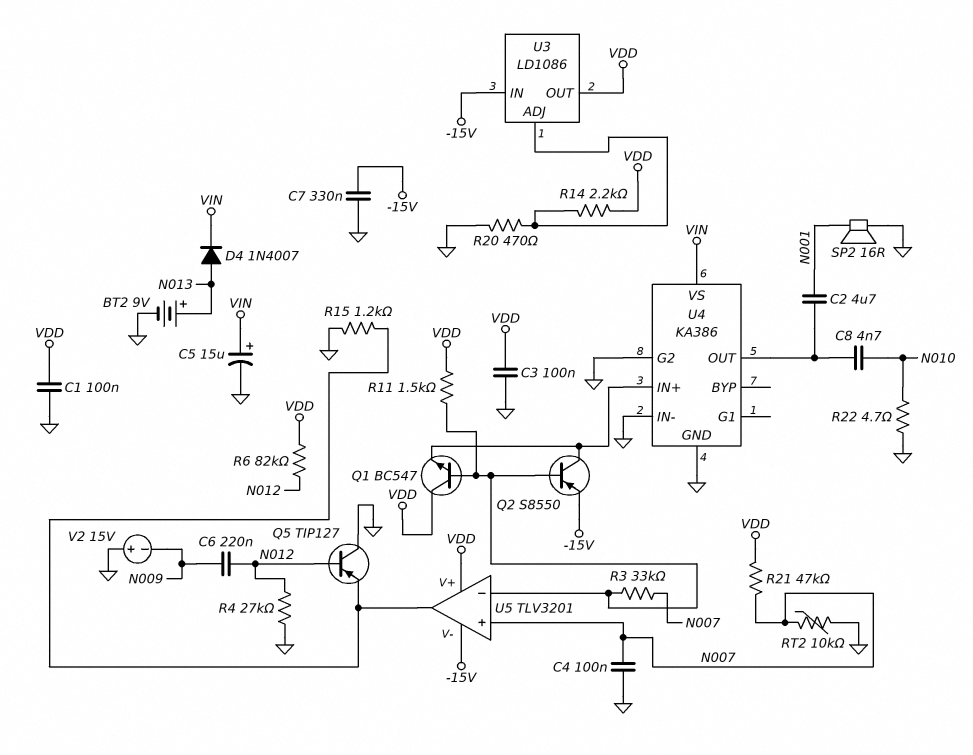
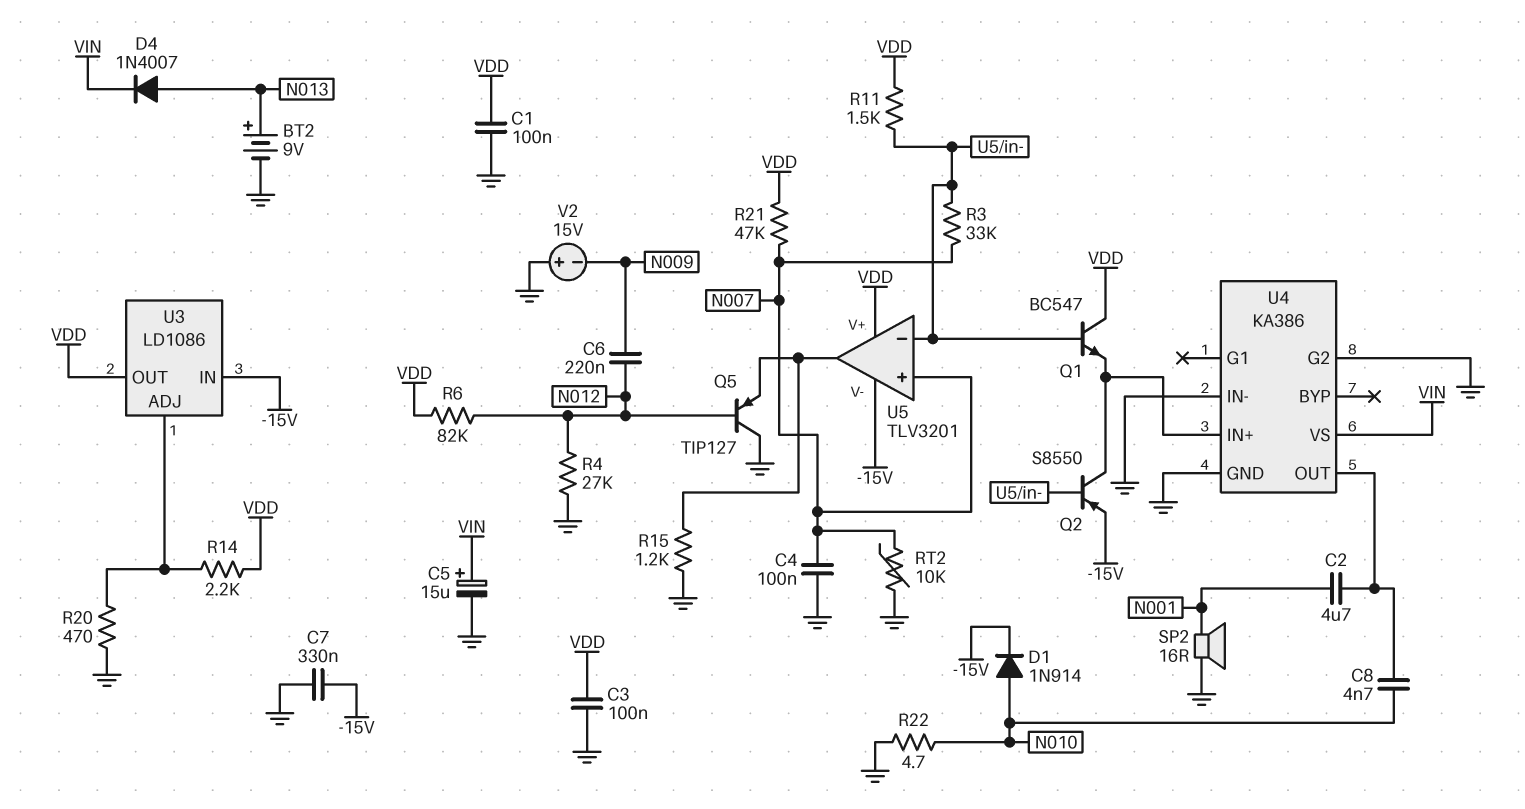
D1: none -> diode 1N914 (A N010, K -15V)

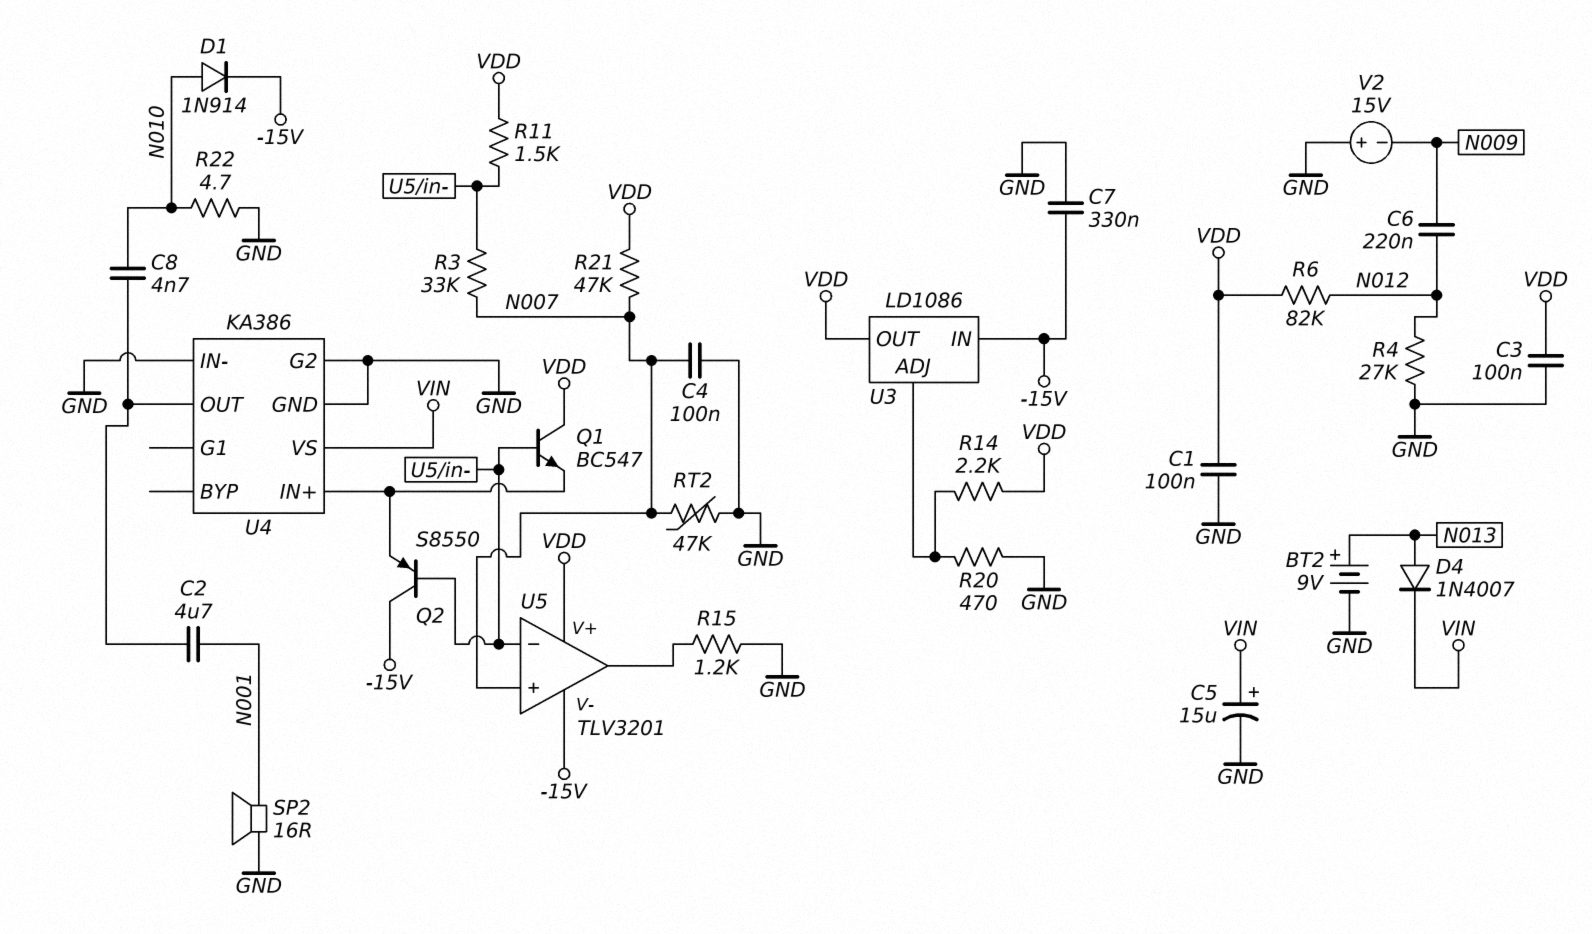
Q2: PNP S8550 (B U5/in-, C U4/IN+, E -15V) -> PNP S8550 (B U5/in-, C -15V, E U4/IN+)
Q5: PNP TIP127 (B N012, C GND, E U5/out) -> none
RT2: 10k (GND, N007) -> 47k (GND, N007)

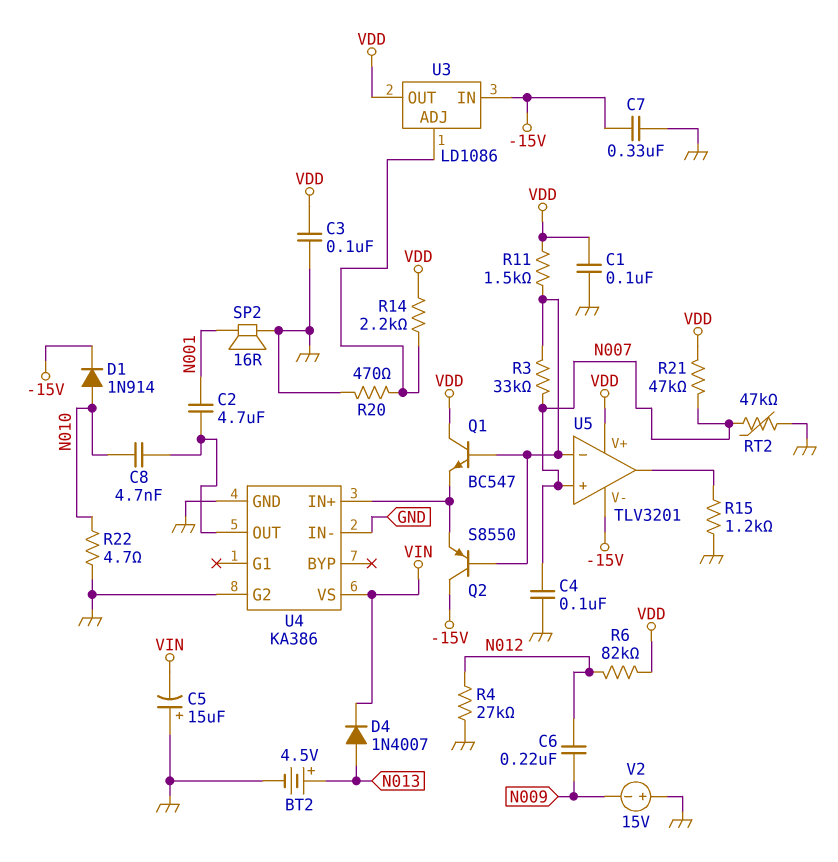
BT2: 9V (plus N013, minus GND) -> 4.5V (plus N013, minus GND)
C5: 15uF (plus VIN, minus GND) -> 15uF (plus GND, minus VIN)

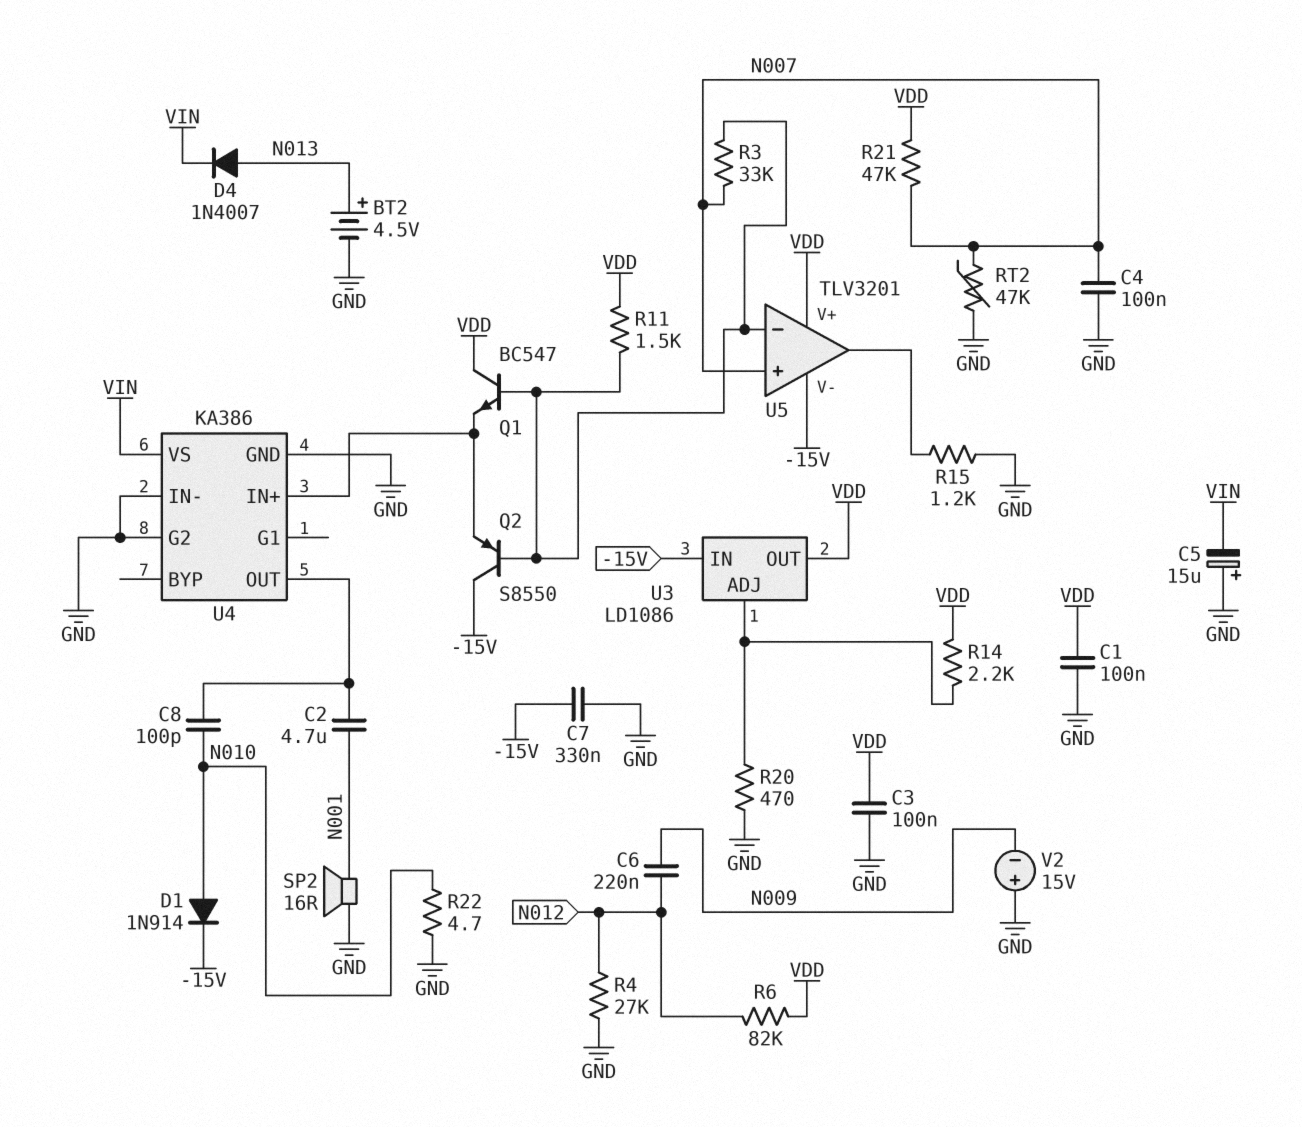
C8: 4.7nF (N010, U4/OUT) -> 100pF (N010, U4/OUT)

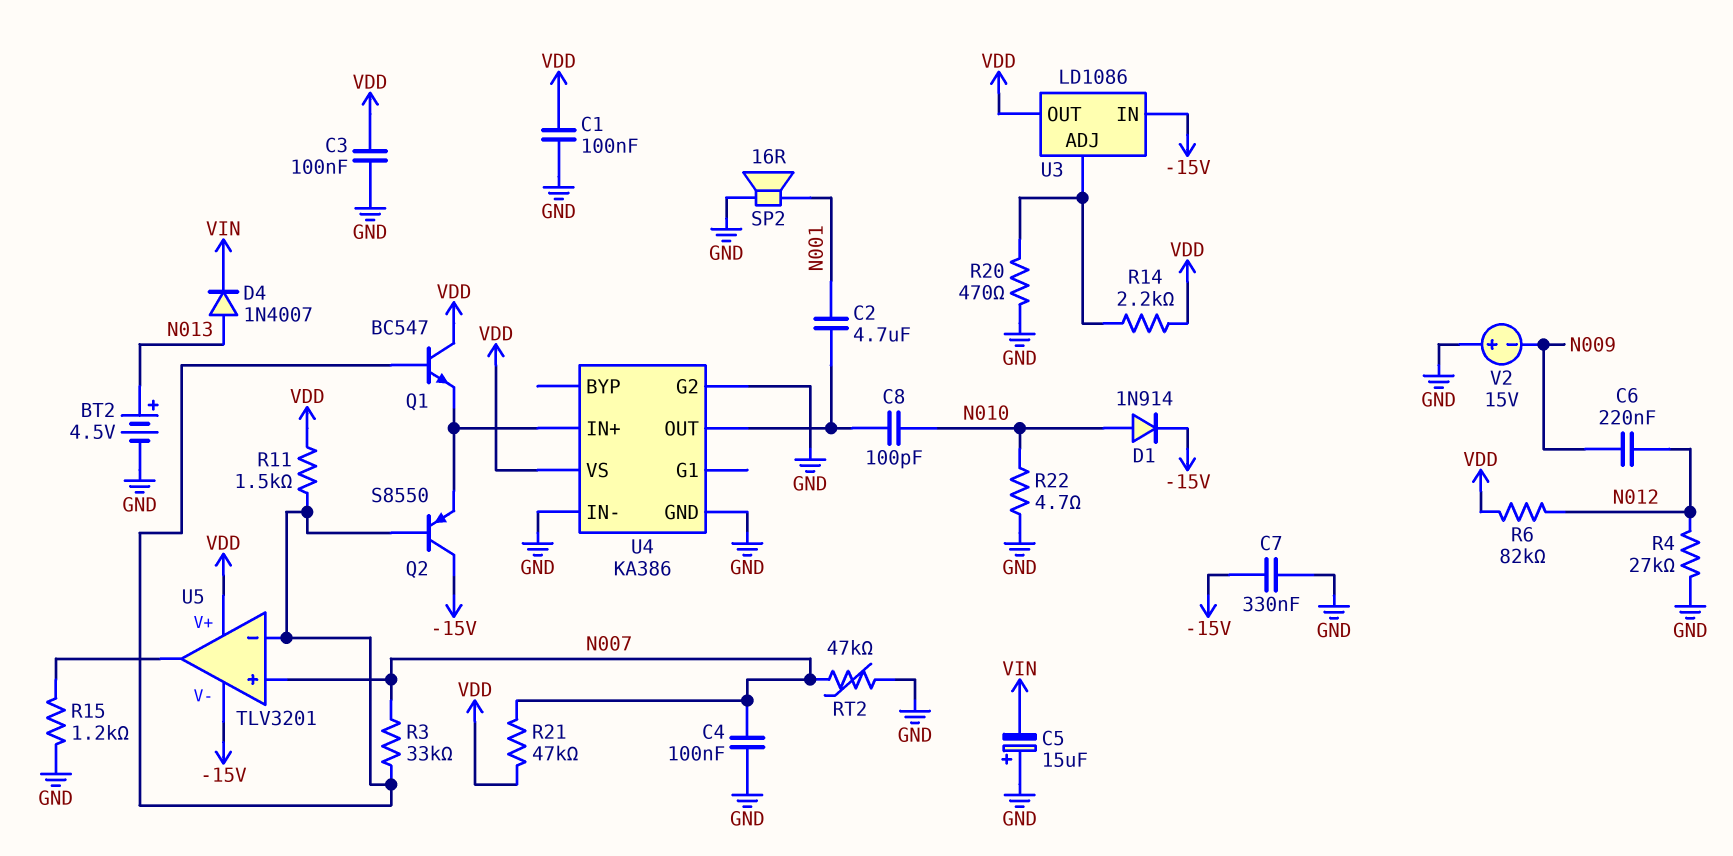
U4 pin VS: VIN -> VDD

